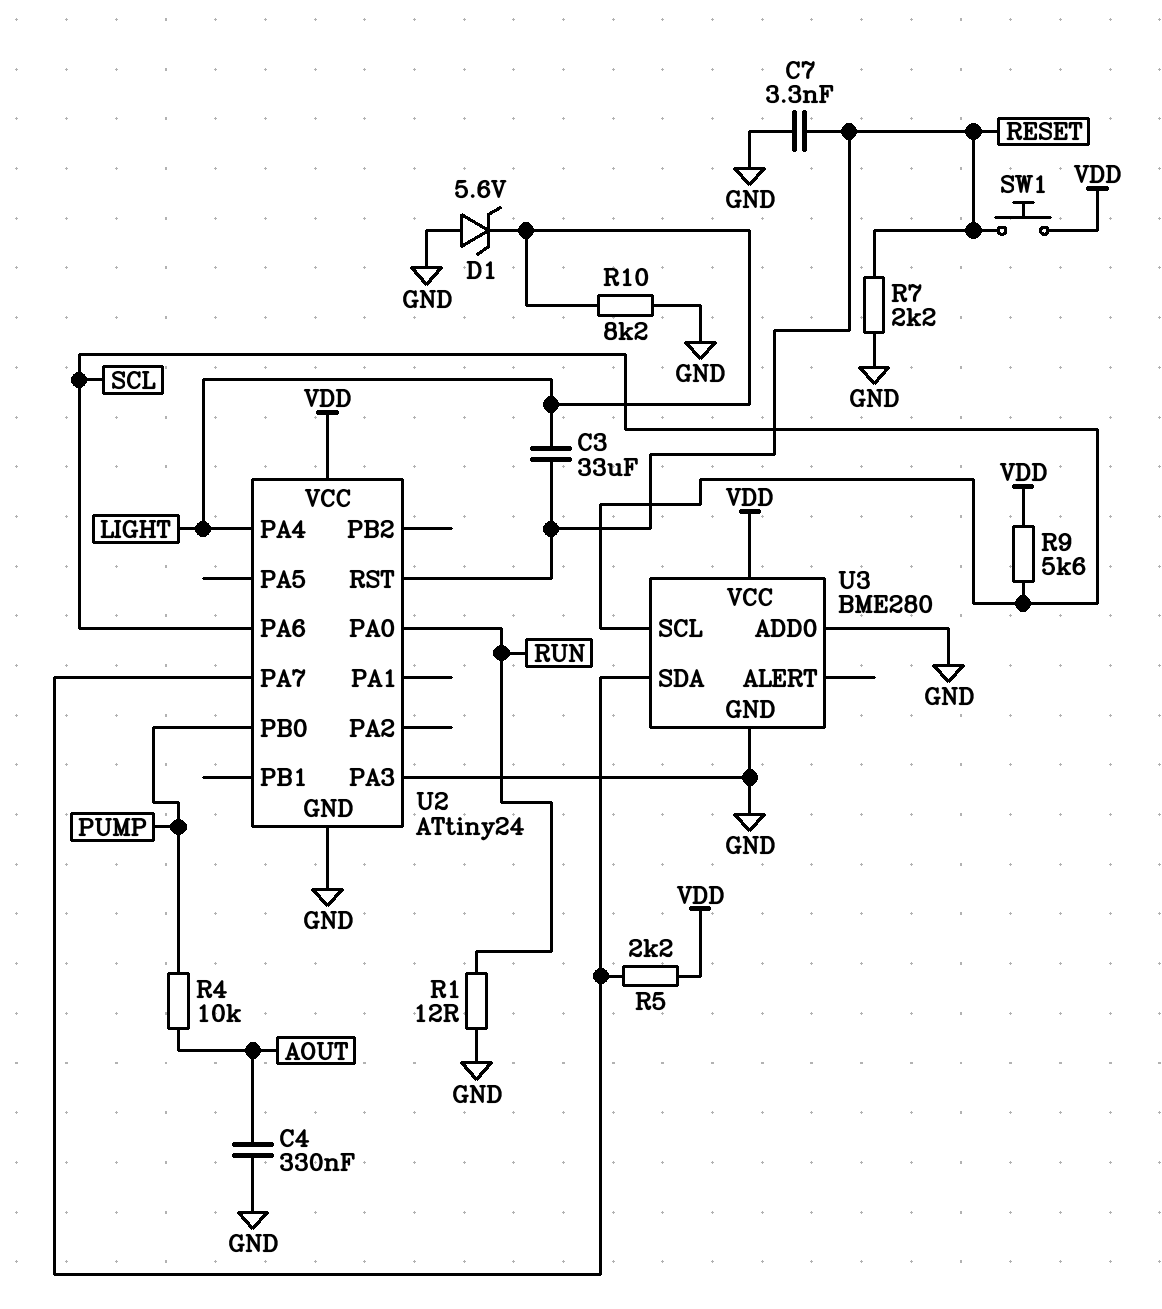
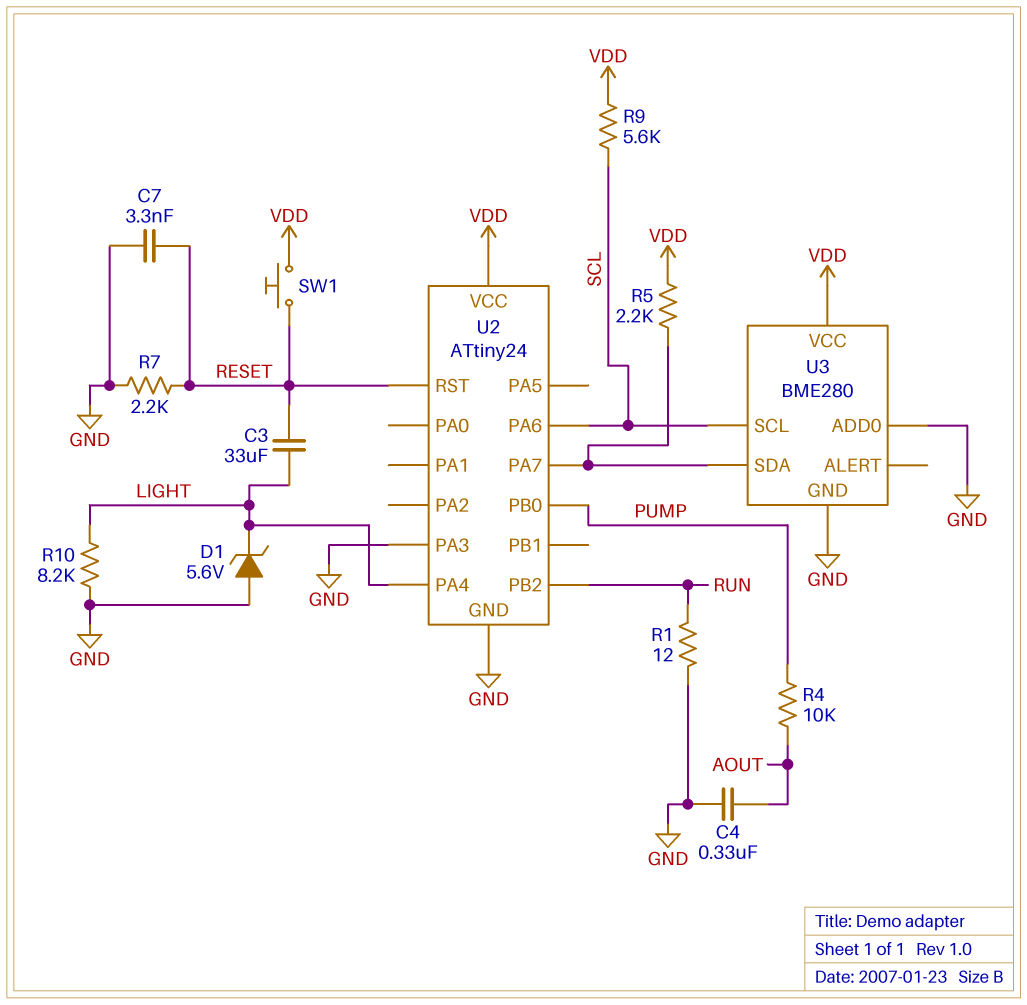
U2 pin PA0: RUN -> none
U2 pin PB2: none -> RUN

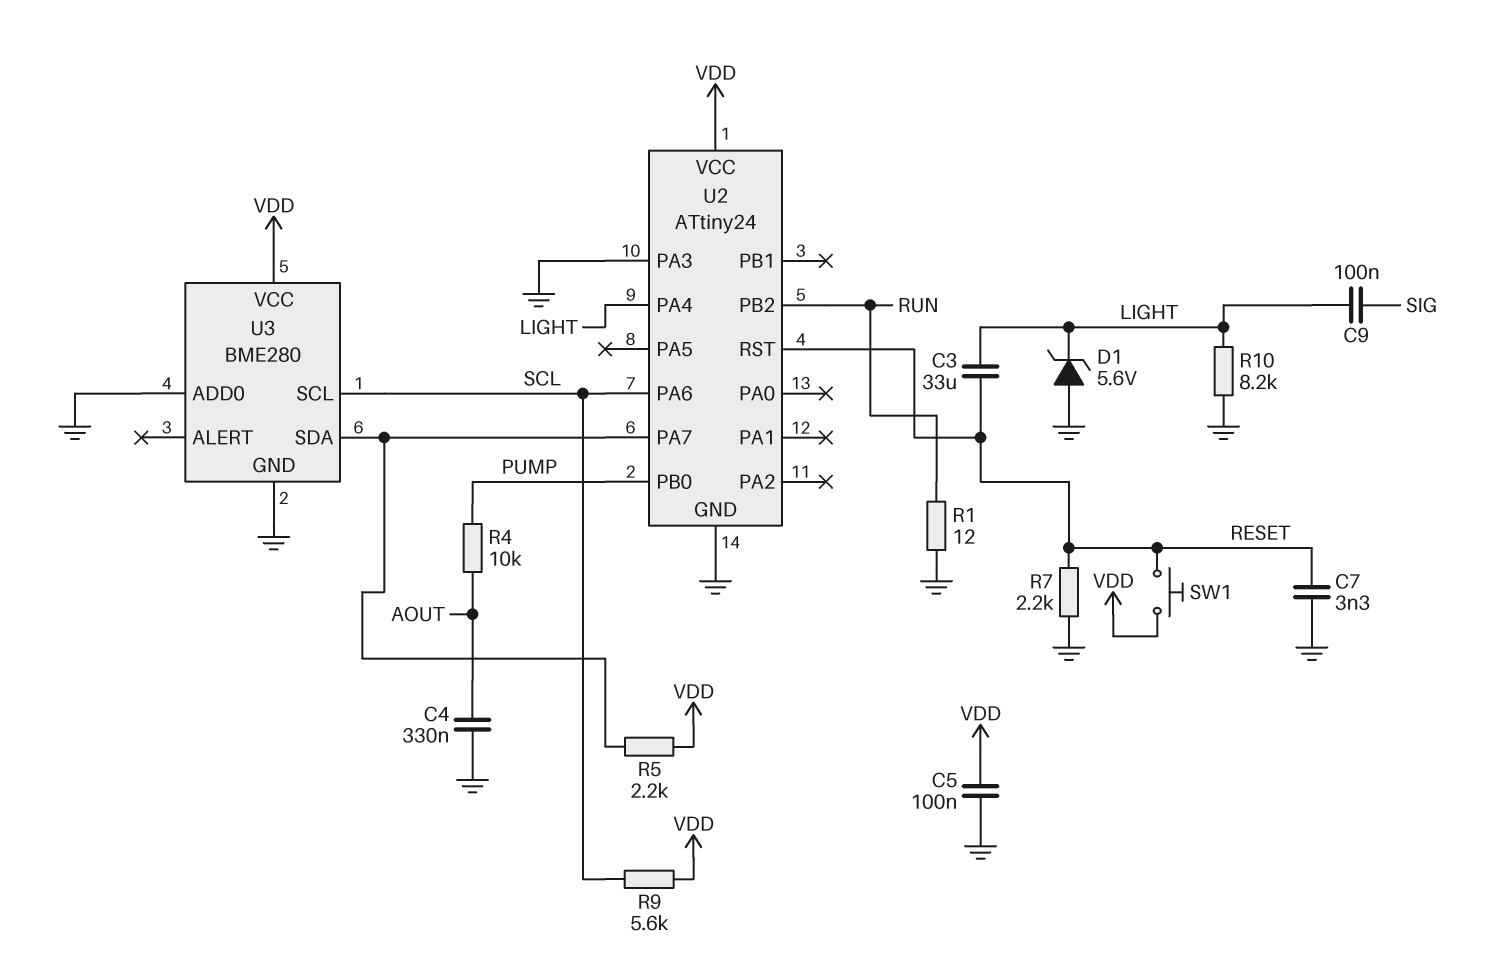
C5: none -> 100nF (GND, VDD)
C9: none -> 100nF (LIGHT, SIG)

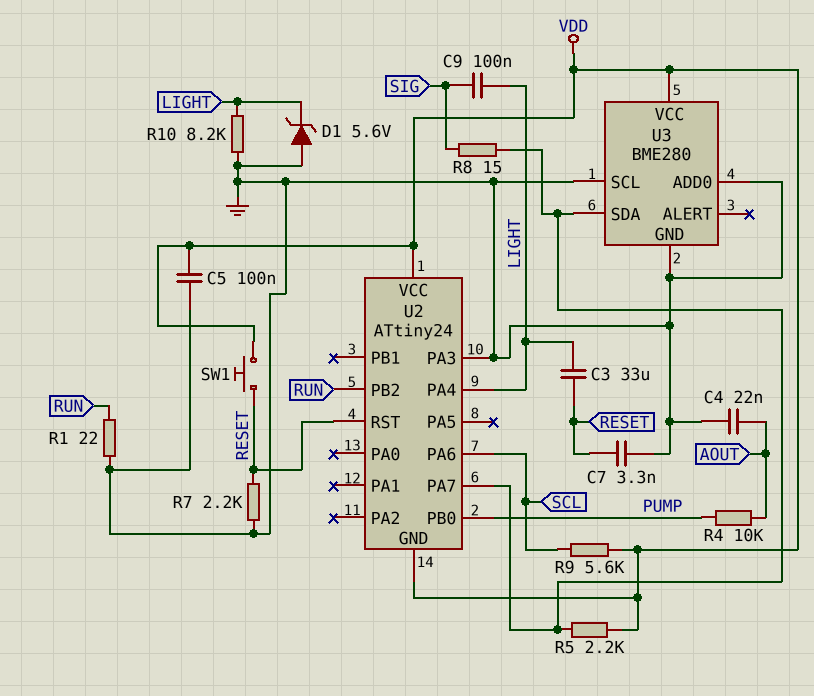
C4: 330nF (AOUT, GND) -> 22nF (AOUT, GND)
R1: 12 (GND, RUN) -> 22 (GND, RUN)
R8: none -> 15 (SIG, U2/PA7)
U2 pin GND: GND -> VDD
U3 pin SCL: SCL -> GND

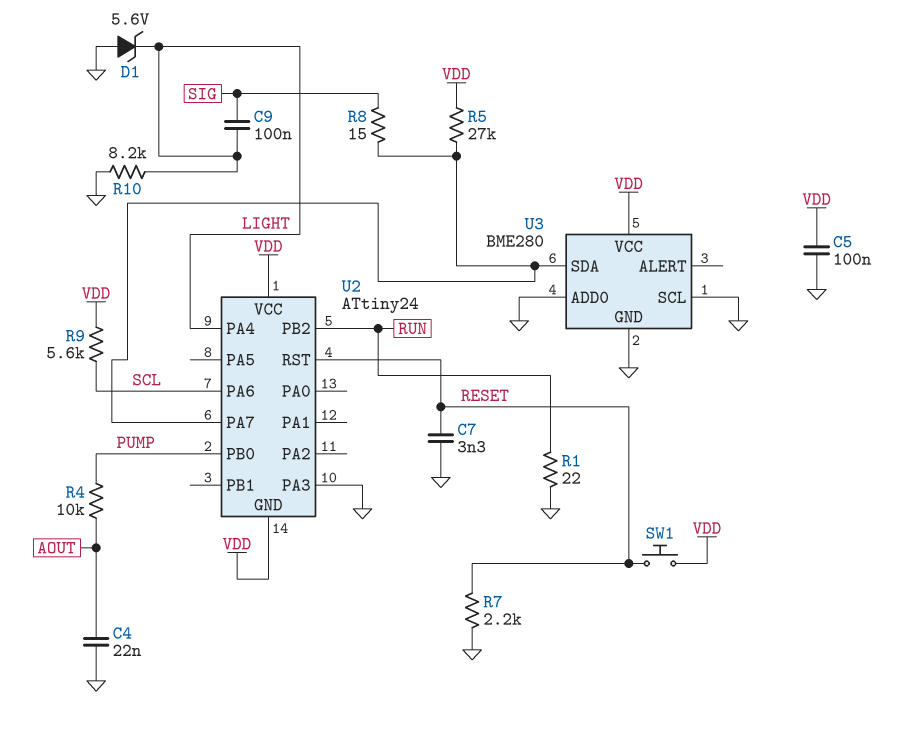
C3: 33uF (LIGHT, RESET) -> none
R5: 2.2k (U2/PA7, VDD) -> 27k (U2/PA7, VDD)

